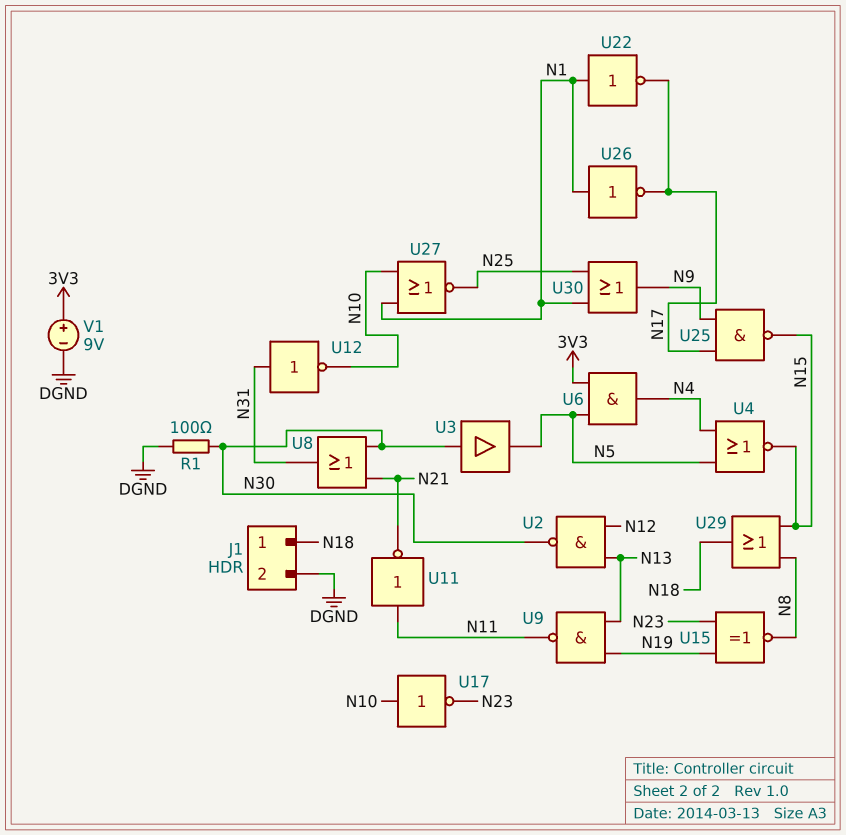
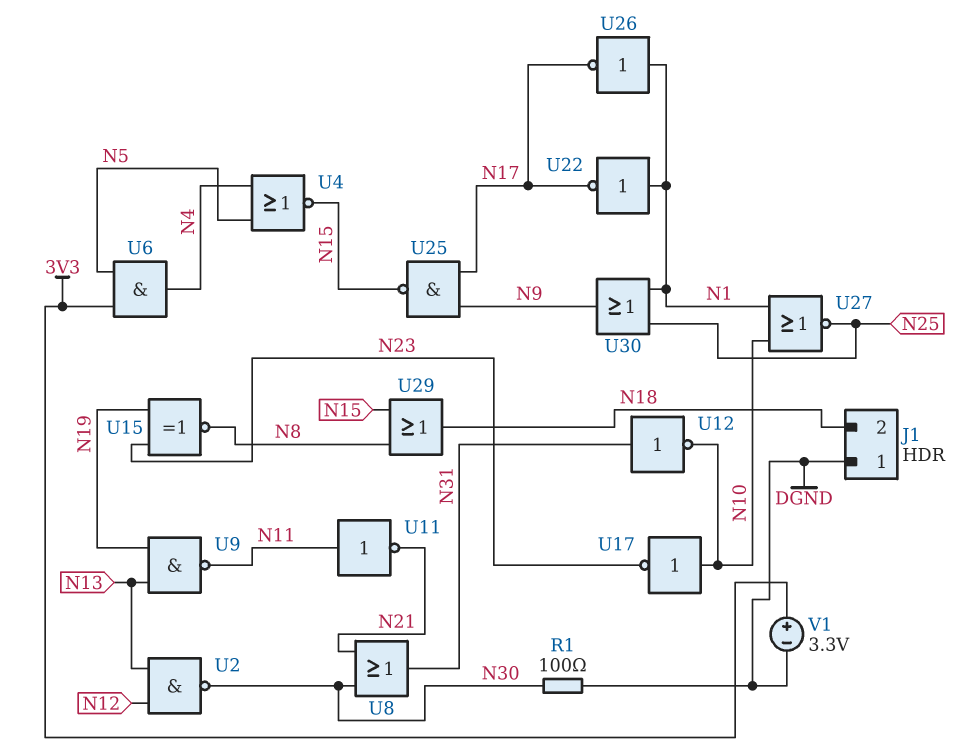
J1 pin 1: N18 -> DGND
J1 pin 2: DGND -> N18
U3: buffer (in N30, out N5) -> none
V1: 9V (plus 3V3, minus DGND) -> 3.3V (plus 3V3, minus DGND)

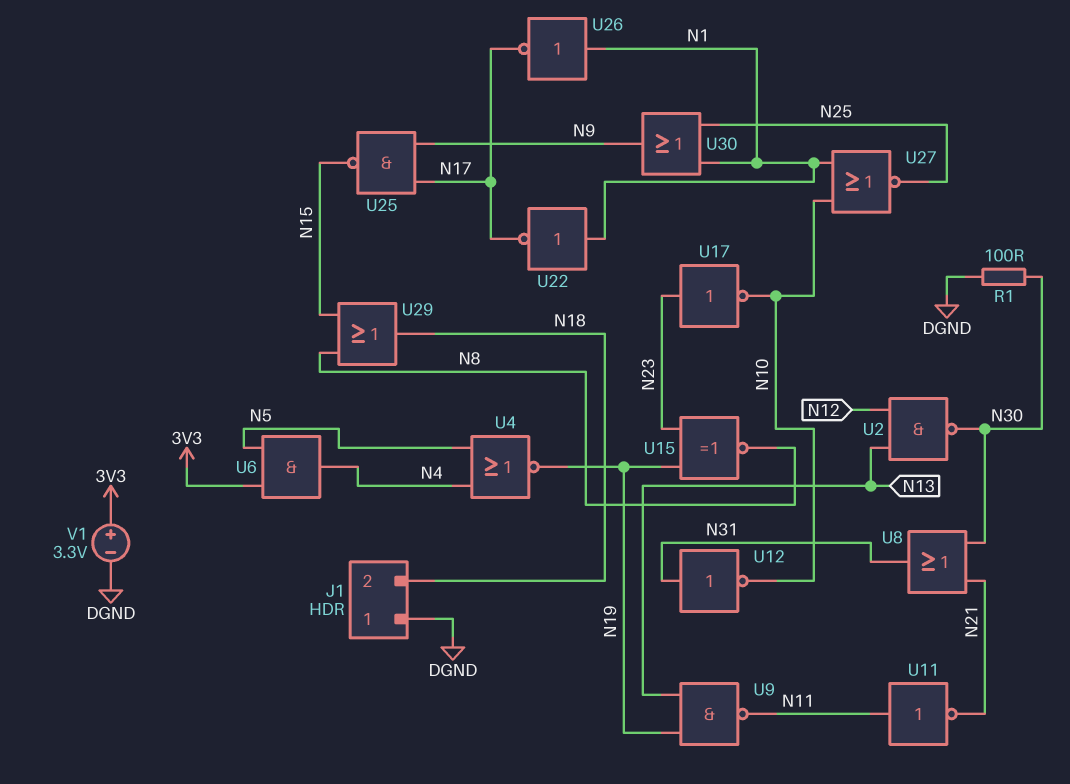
U4: NOR (in N4, in N5, out N15) -> NOR (in N4, in N5, out N19)
U17: NOT (in N10, out N23) -> NOT (in N23, out N10)

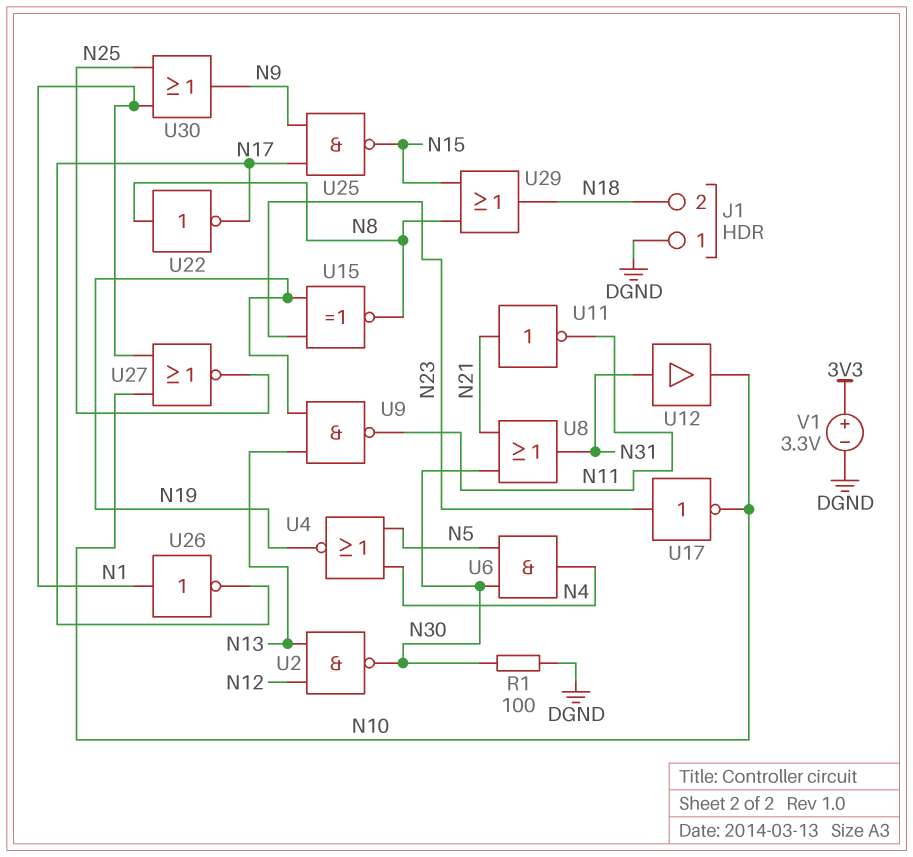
U6: AND (in 3V3, in N5, out N4) -> AND (in N5, in N30, out N4)
U11: NOT (in N11, out N21) -> NOT (in N21, out N11)
U12: NOT (in N31, out N10) -> buffer (in N31, out N10)
U22: NOT (in N1, out N17) -> NOT (in N8, out N17)

